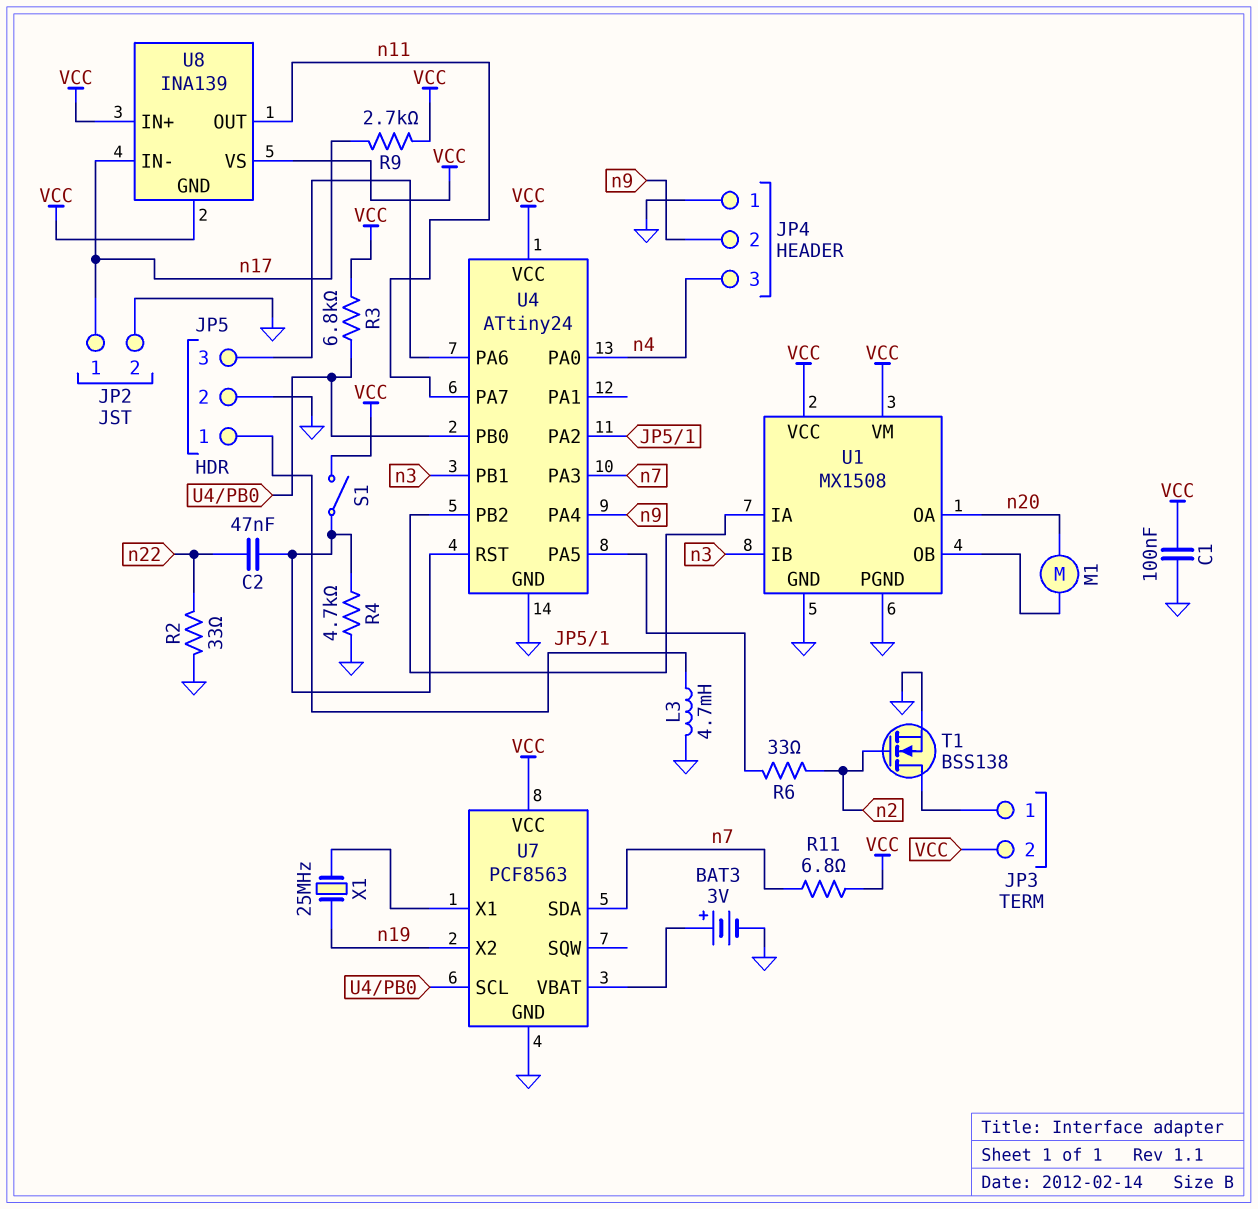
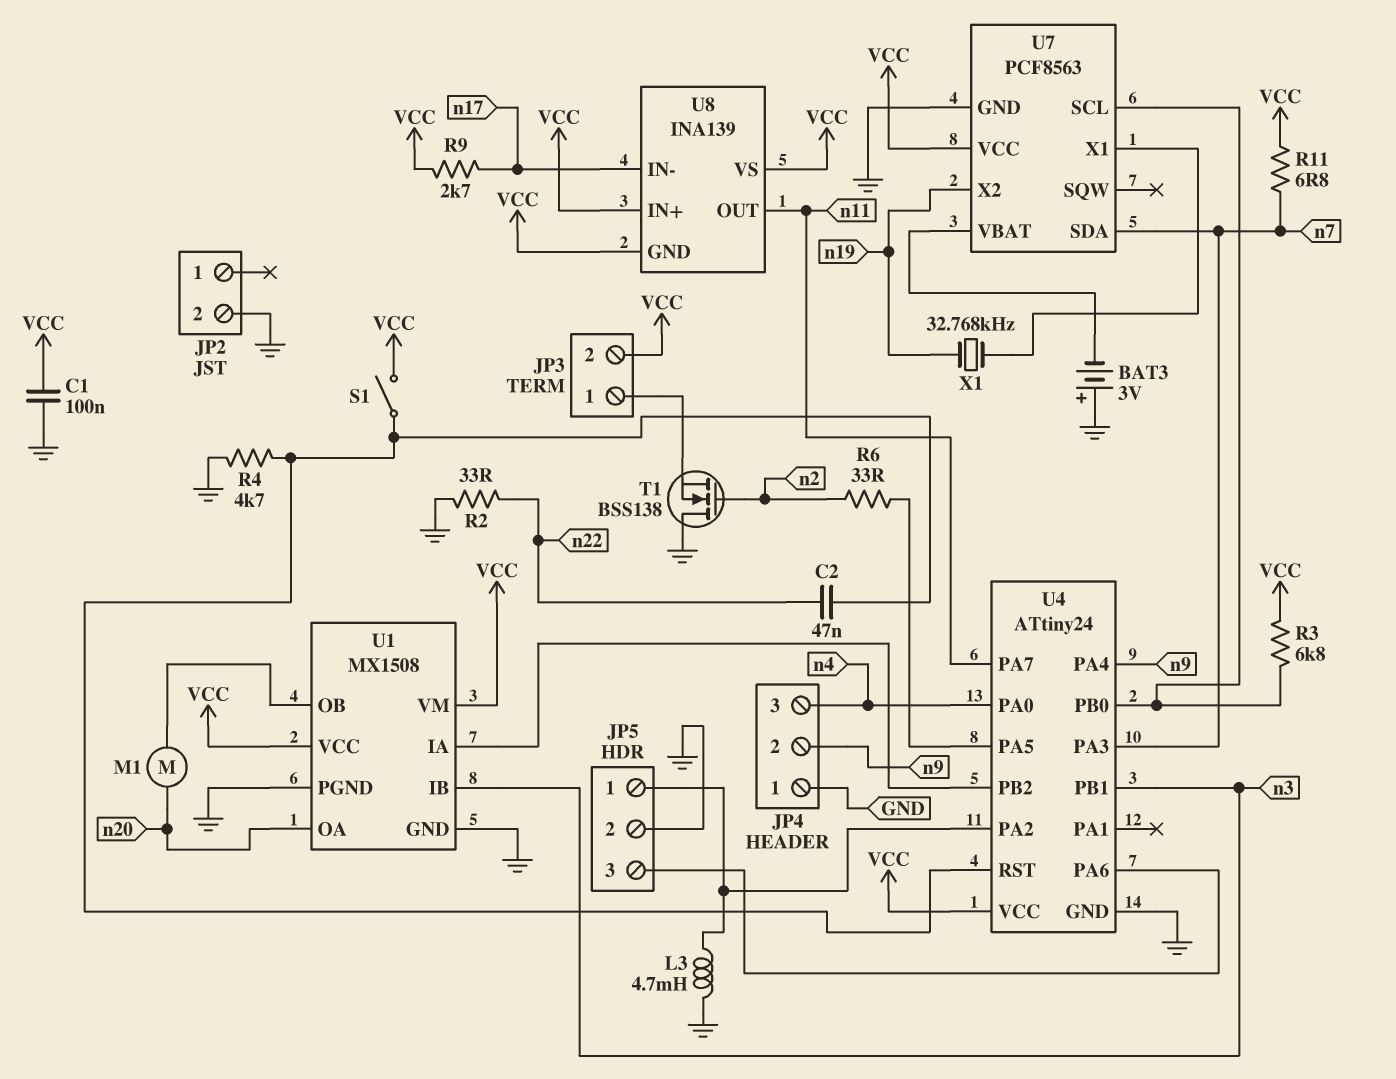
BAT3: 3V (plus U7/VBAT, minus GND) -> 3V (plus GND, minus U7/VBAT)
JP2 pin 1: n17 -> none
T1: NMOS BSS138 (G n2, D JP3/1, S GND) -> NMOS BSS138 (G n2, D GND, S JP3/1)
X1: 25MHz (U7/X1, n19) -> 32.768kHz (U7/X1, n19)

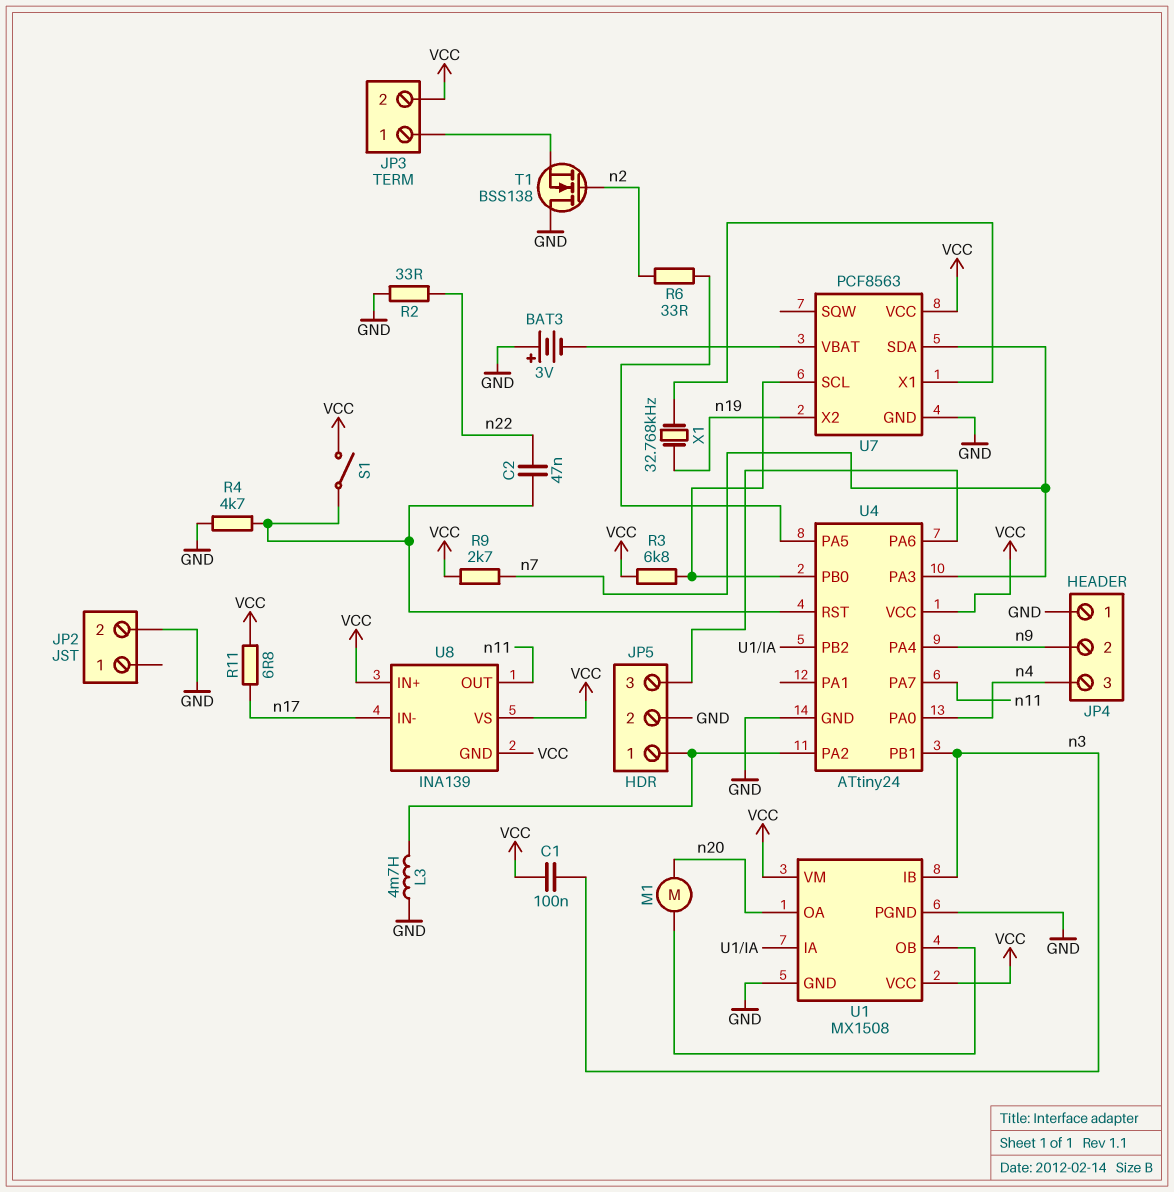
C1: 100nF (GND, VCC) -> 100nF (VCC, n3)
R9: 2.7k (VCC, n17) -> 2.7k (VCC, n7)
R11: 6.8 (VCC, n7) -> 6.8 (VCC, n17)

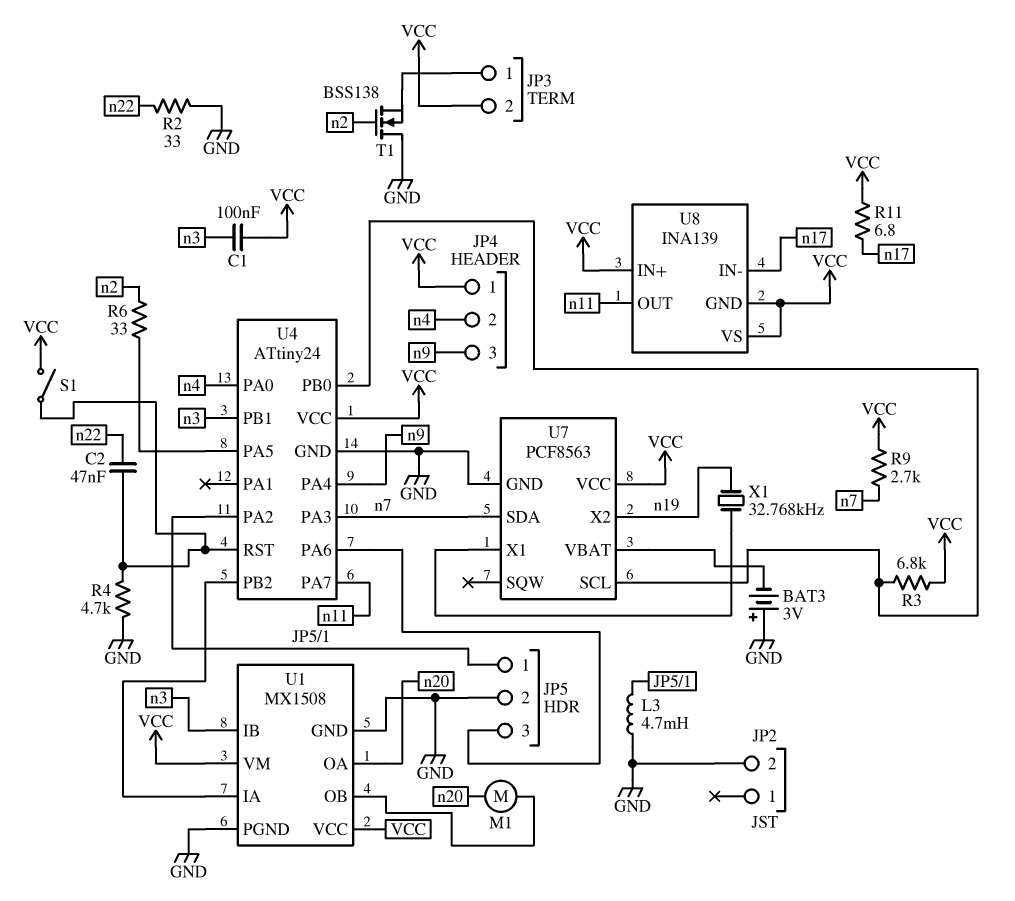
JP4 pin 1: GND -> VCC
JP4 pin 2: n9 -> n4
JP4 pin 3: n4 -> n9

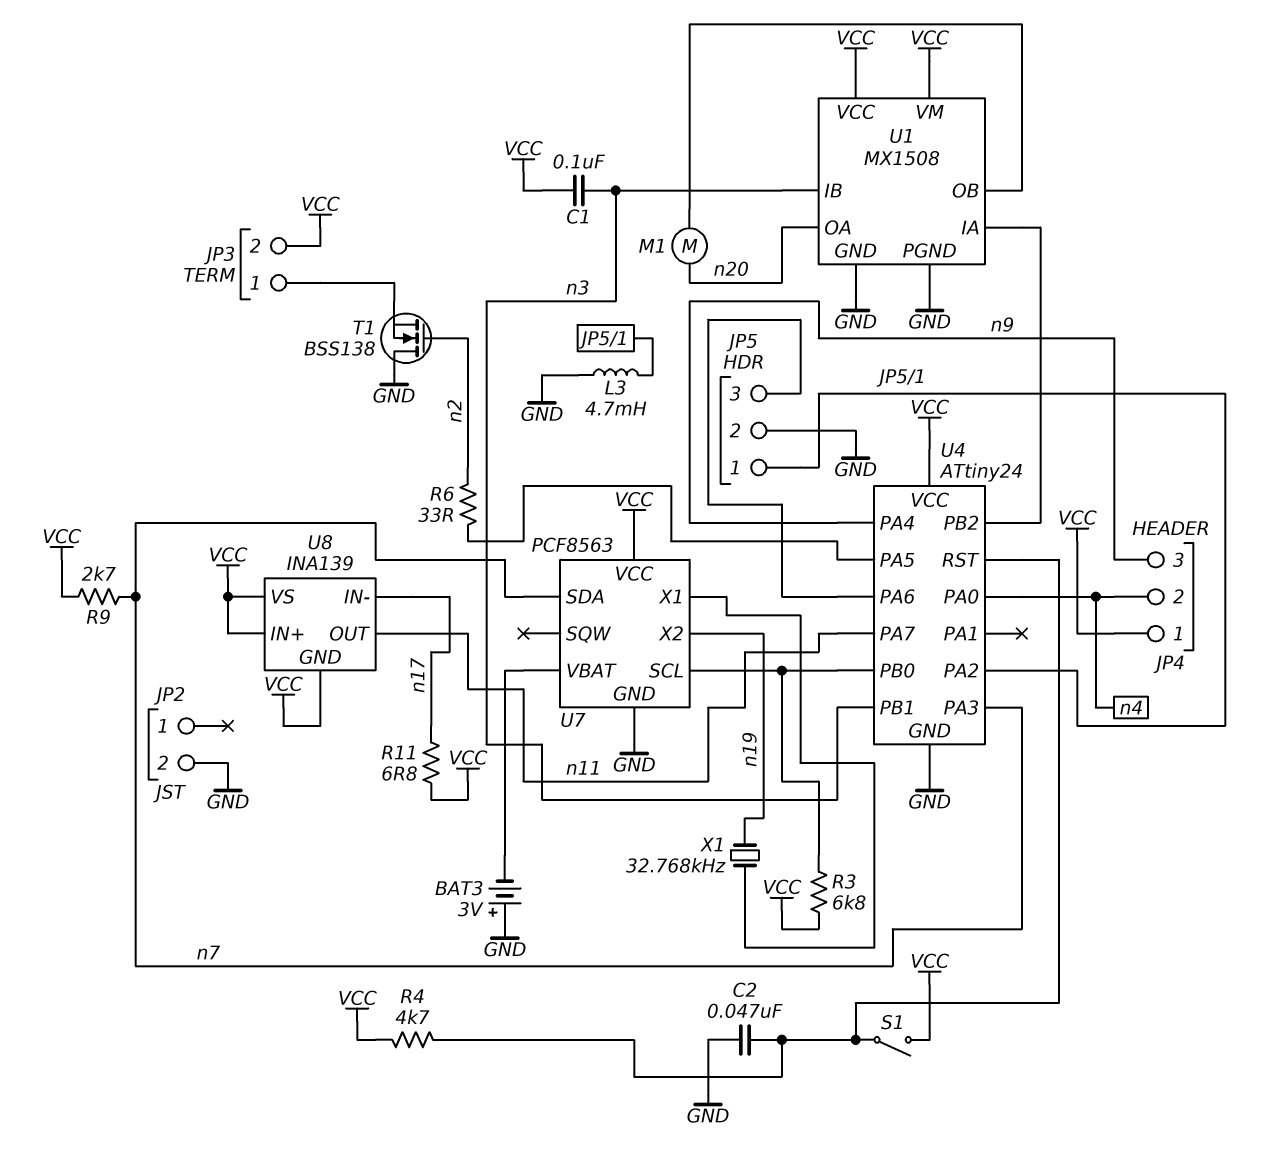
C2: 47nF (U4/RST, n22) -> 47nF (GND, U4/RST)
R2: 33 (GND, n22) -> none
R4: 4.7k (GND, U4/RST) -> 4.7k (U4/RST, VCC)

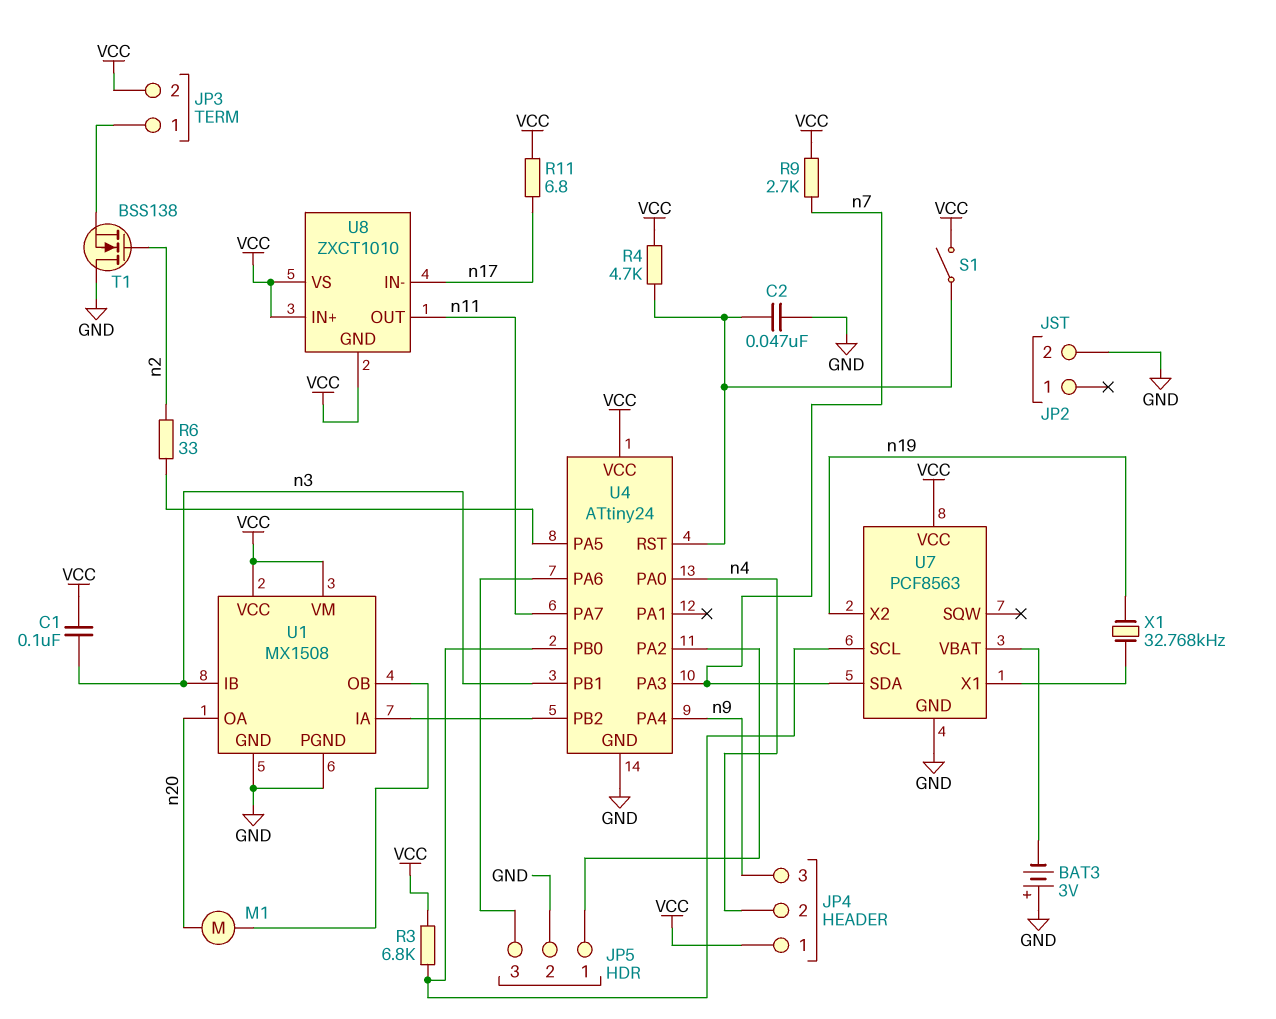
L3: 4.7mH (GND, JP5/1) -> none
U8: INA139 -> ZXCT1010

